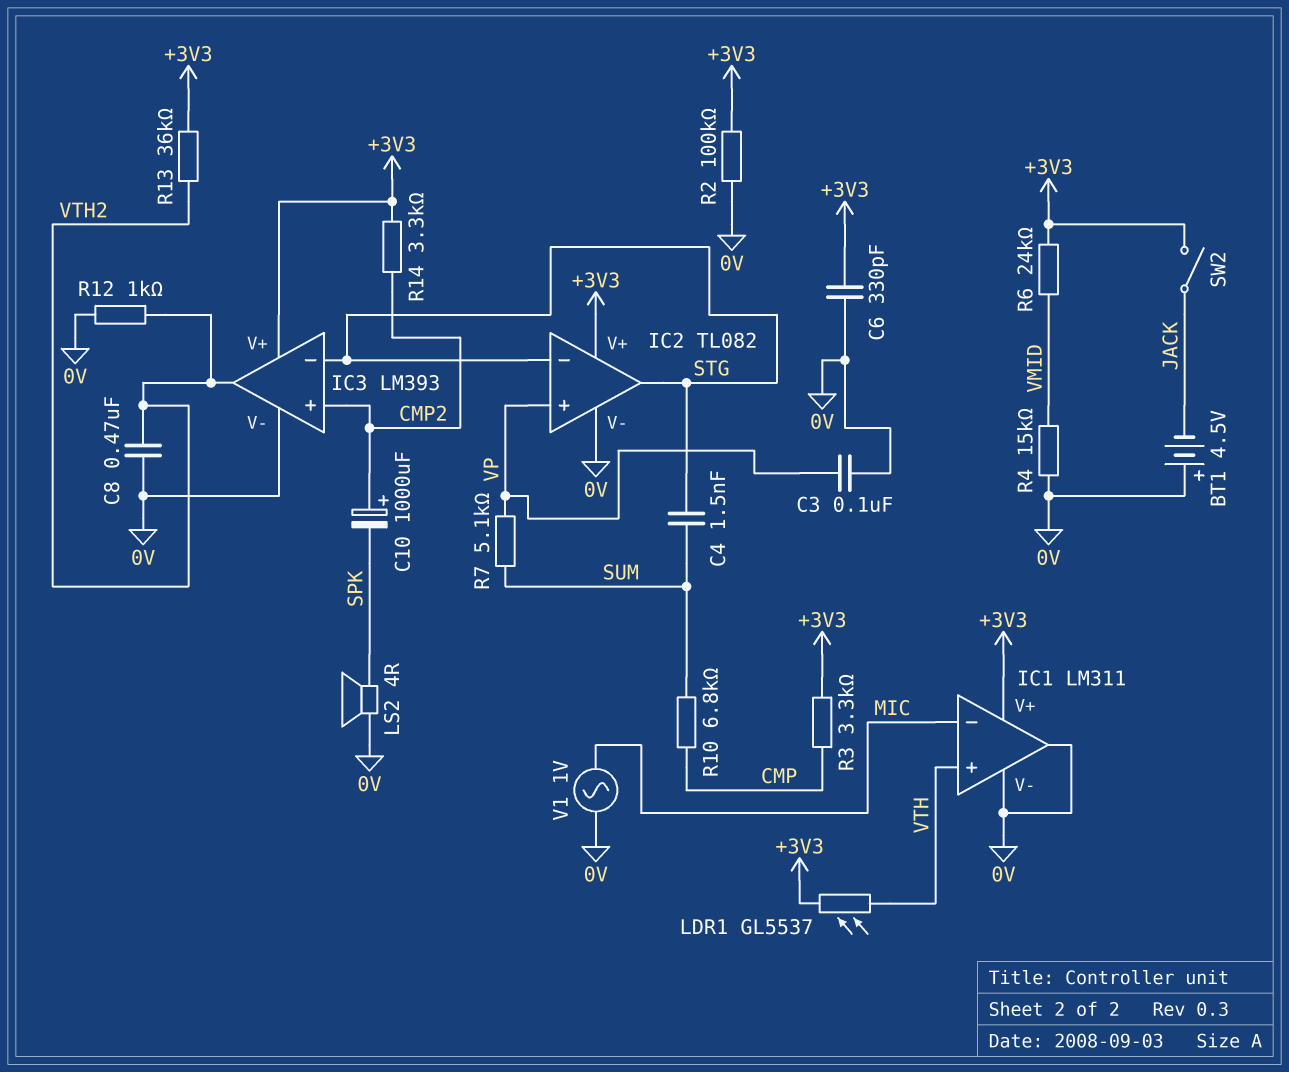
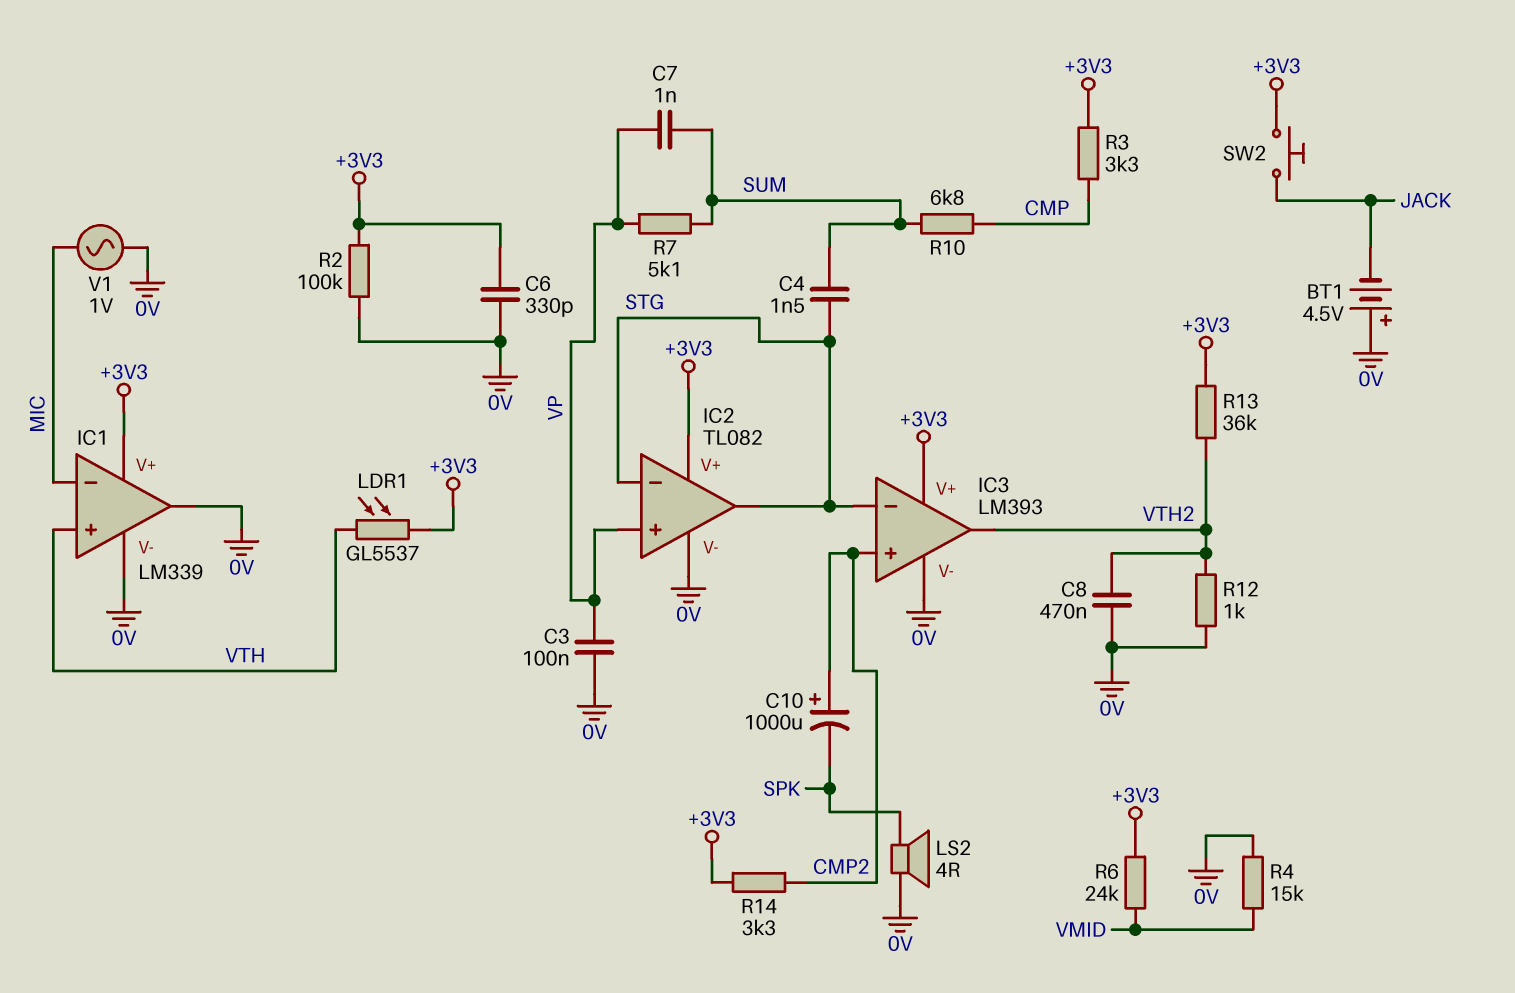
C7: none -> 1nF (SUM, VP)
IC1: LM311 -> LM339
SW2: switch (+3V3, JACK) -> button (+3V3, JACK)

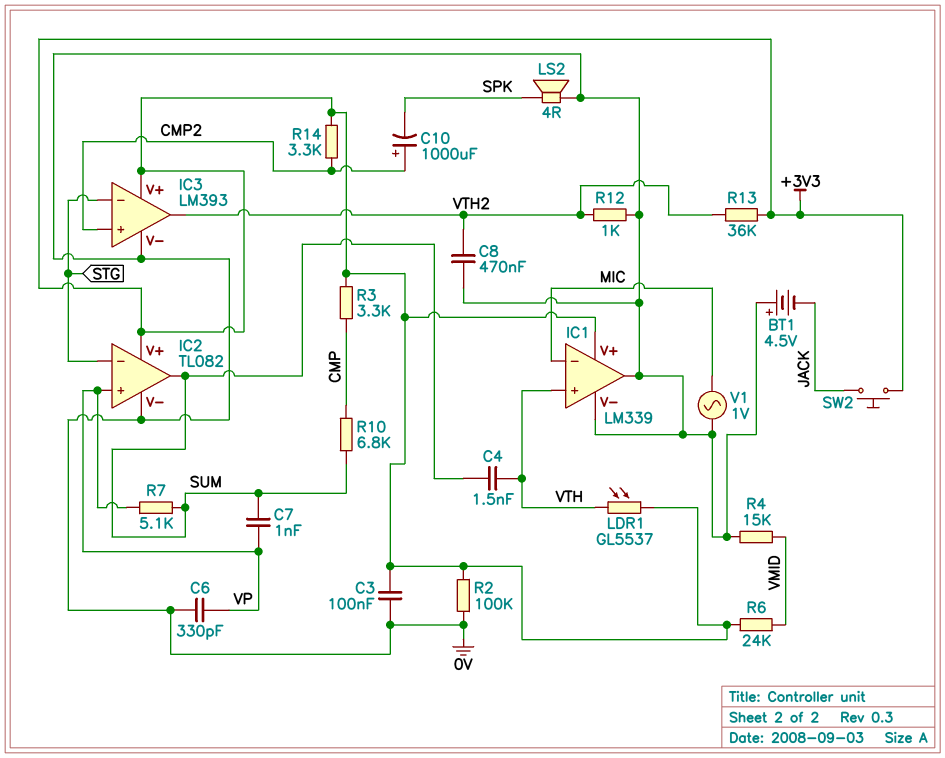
C3: 100nF (0V, VP) -> 100nF (+3V3, 0V)
C4: 1.5nF (STG, SUM) -> 1.5nF (SUM, VTH)
C6: 330pF (+3V3, 0V) -> 330pF (0V, VP)
IC2 pin out: STG -> SUM

